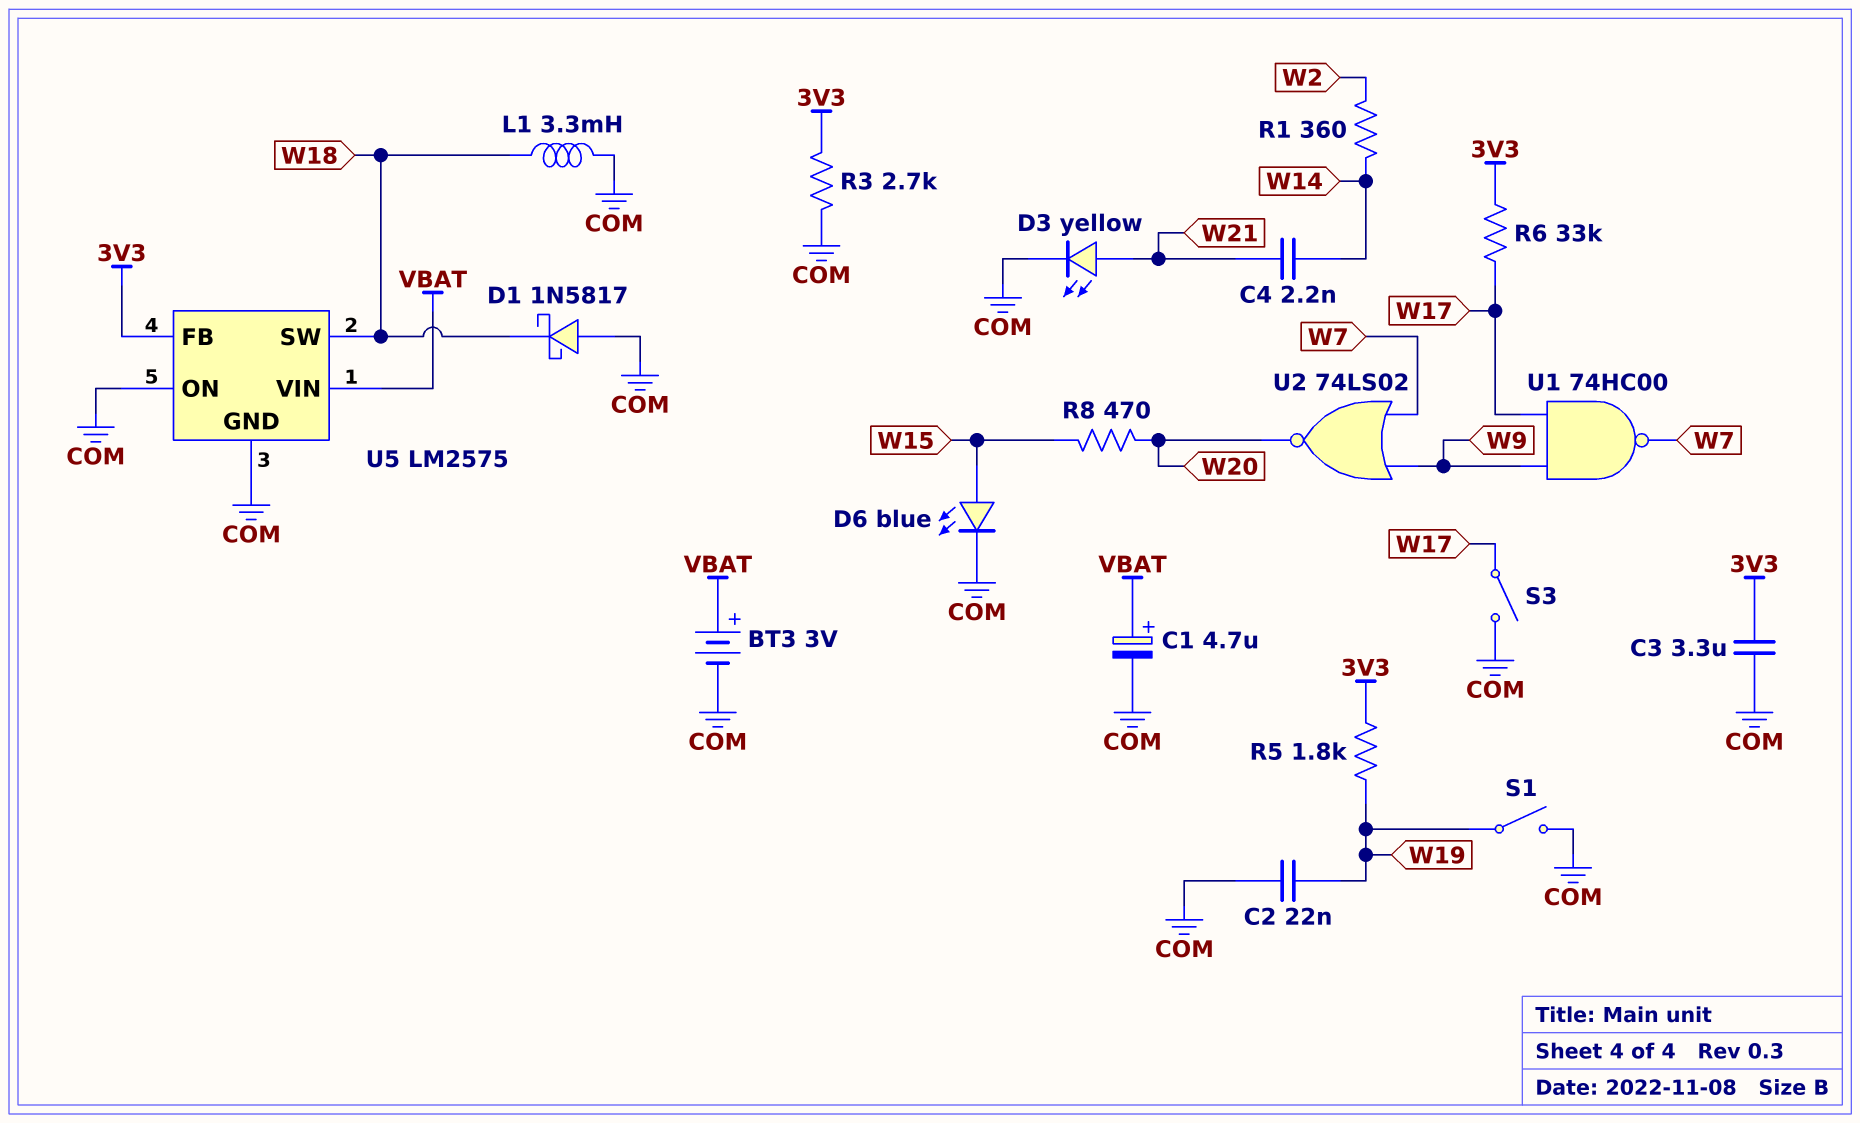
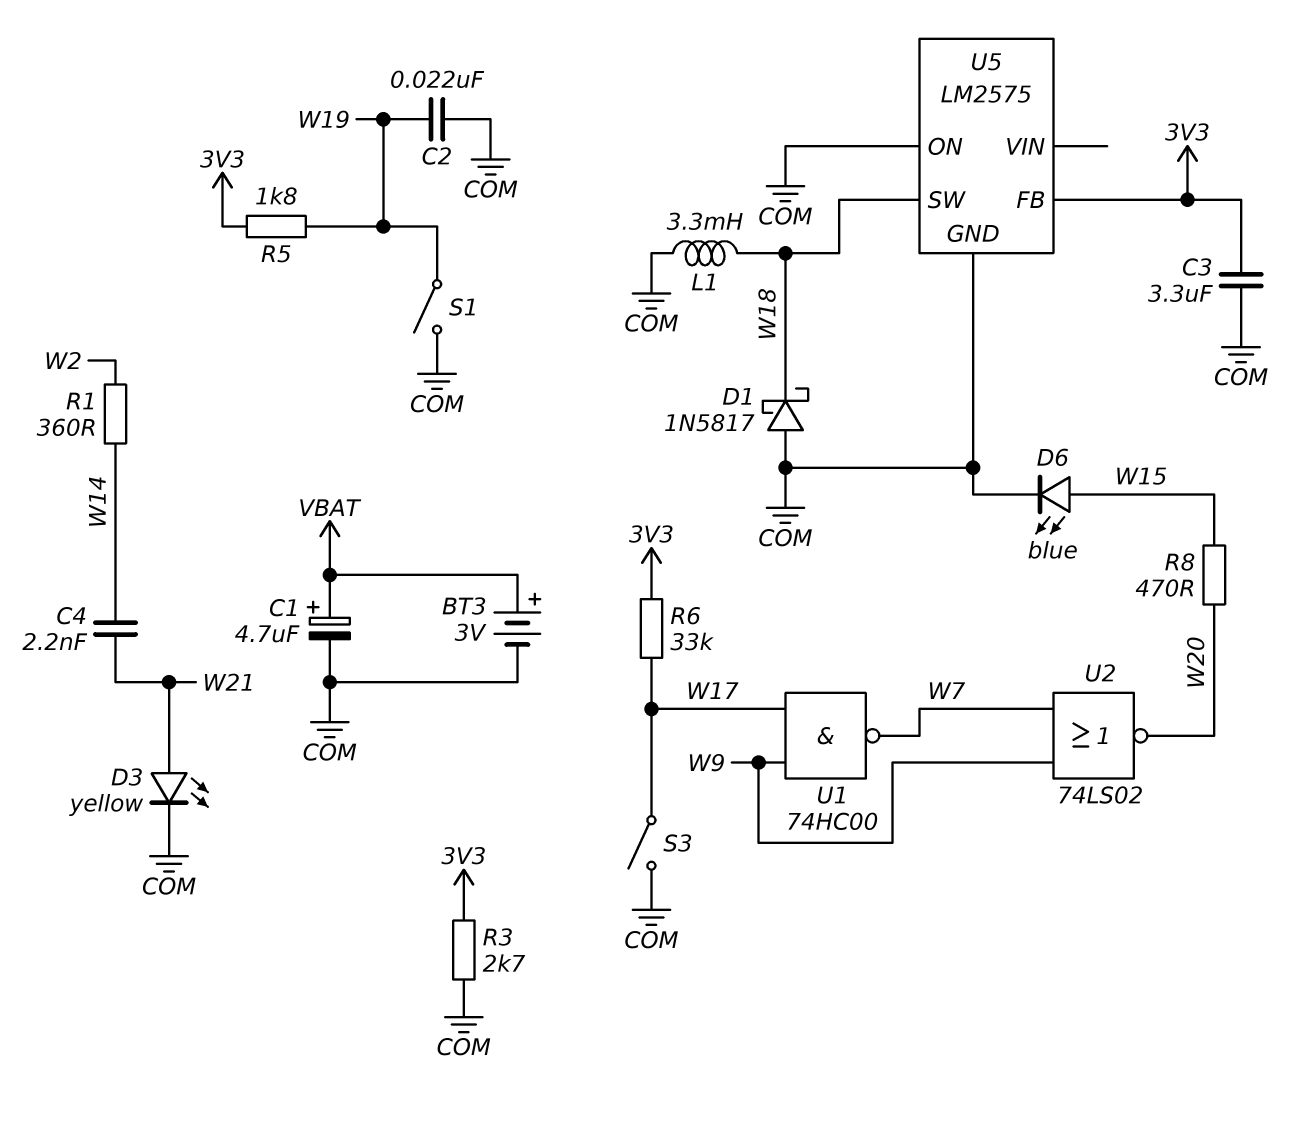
U5 pin VIN: VBAT -> none

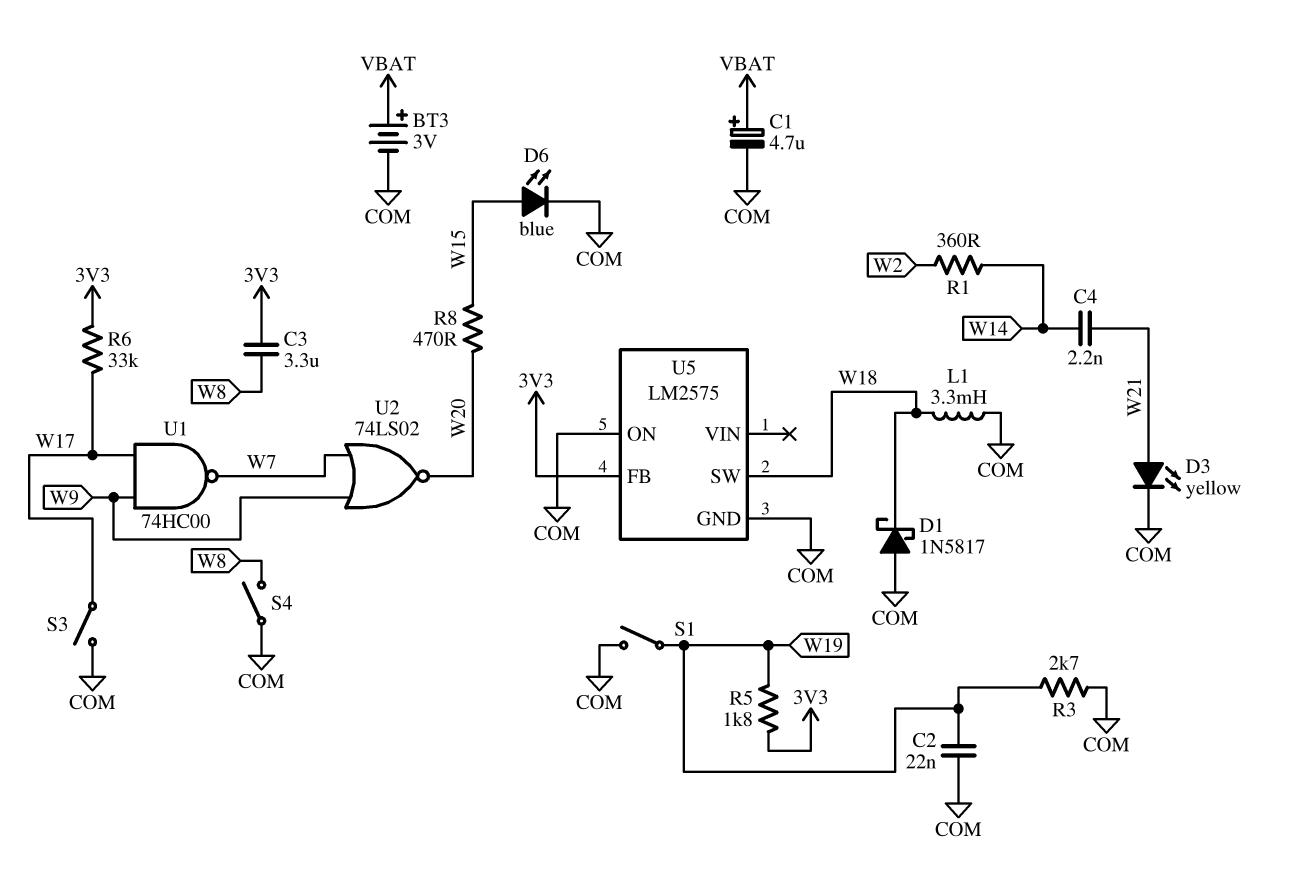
C3: 3.3uF (3V3, COM) -> 3.3uF (3V3, W8)
R3: 2.7k (3V3, COM) -> 2.7k (COM, W19)
S4: none -> switch (COM, W8)

